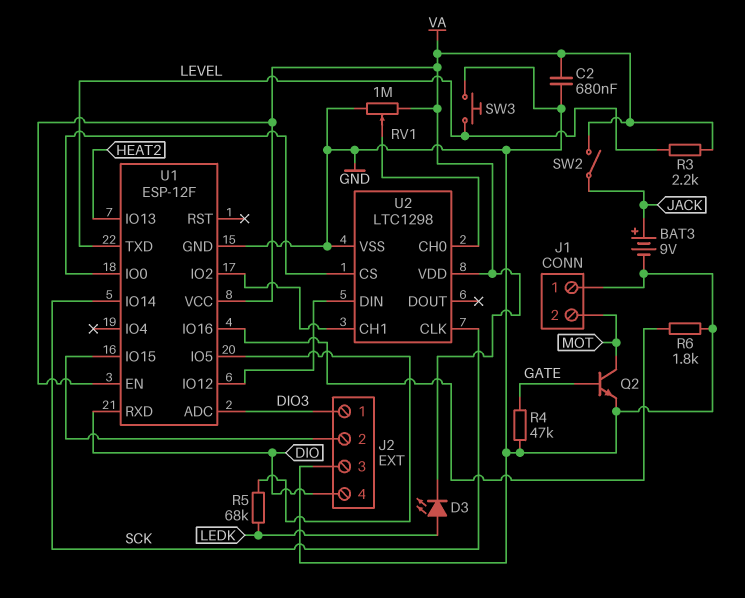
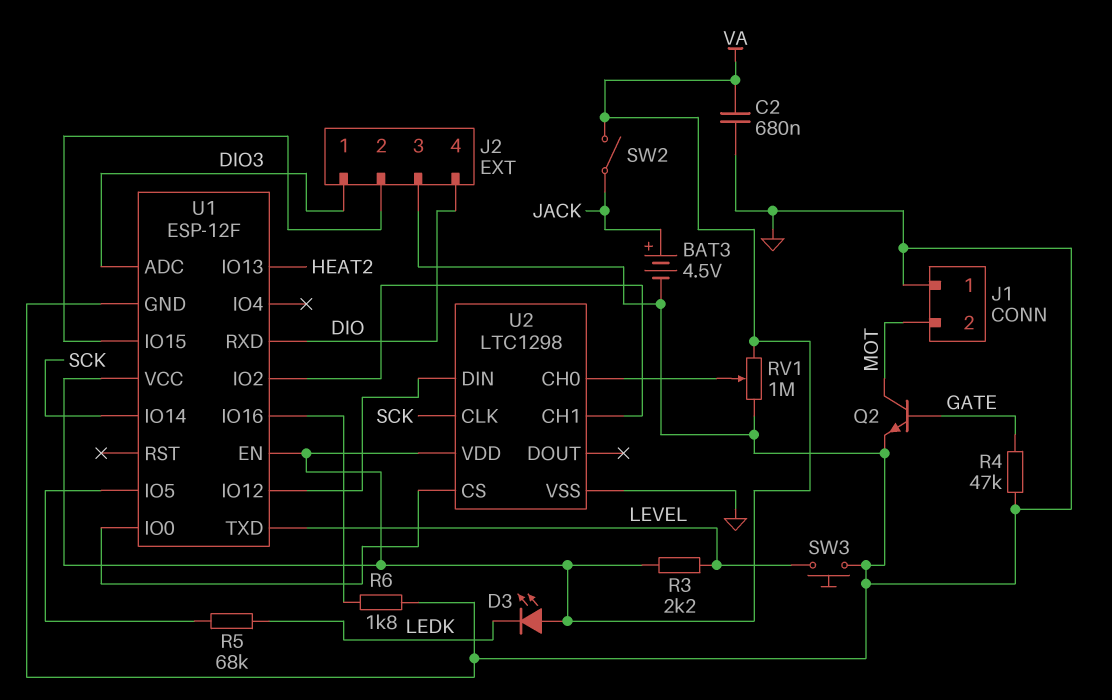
BAT3: 9V (plus JACK, minus GND) -> 4.5V (plus JACK, minus GND)
D3: LED (A LEDK, K VA) -> LED (A VA, K LEDK)

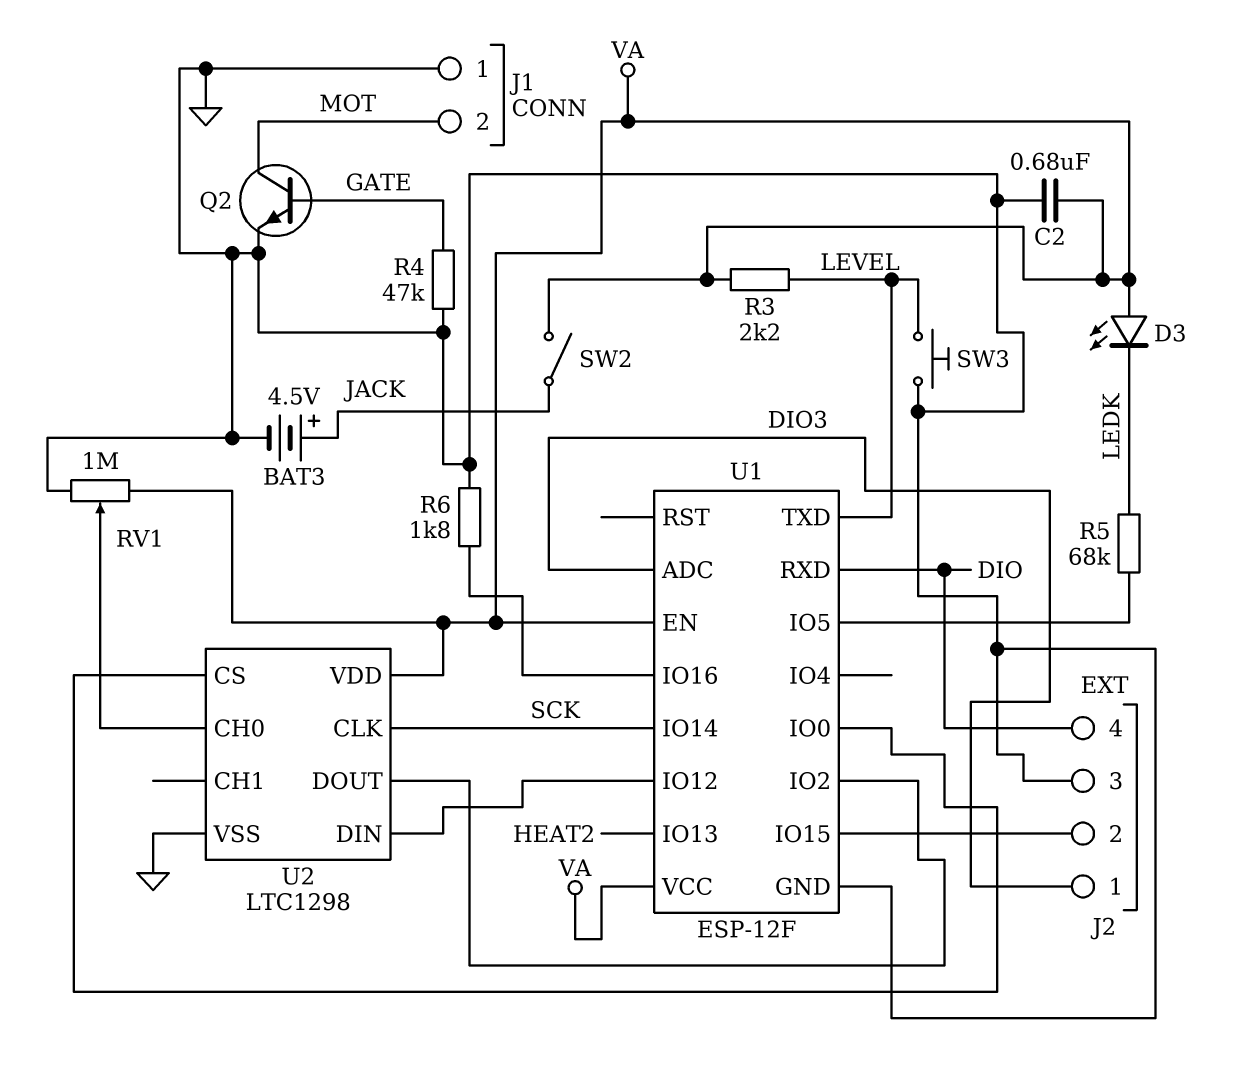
U2 pin CH1: U1/IO2 -> none
U2 pin DOUT: none -> U1/IO2

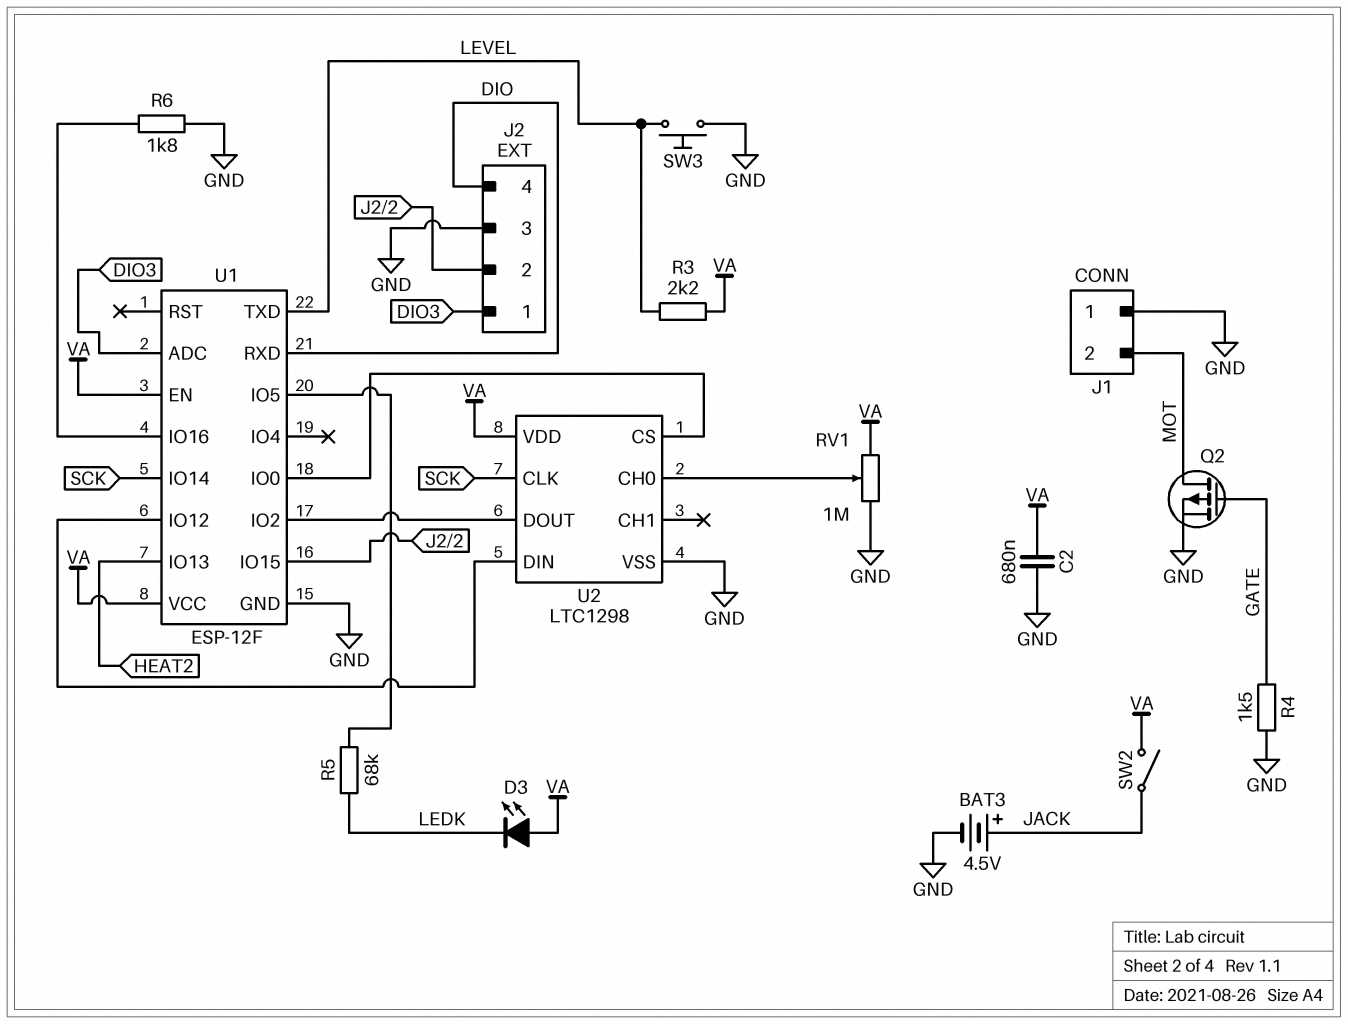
Q2: NPN (B GATE, C MOT, E GND) -> PMOS (G GATE, D MOT, S GND)
R4: 47k (GATE, GND) -> 1.5k (GATE, GND)

